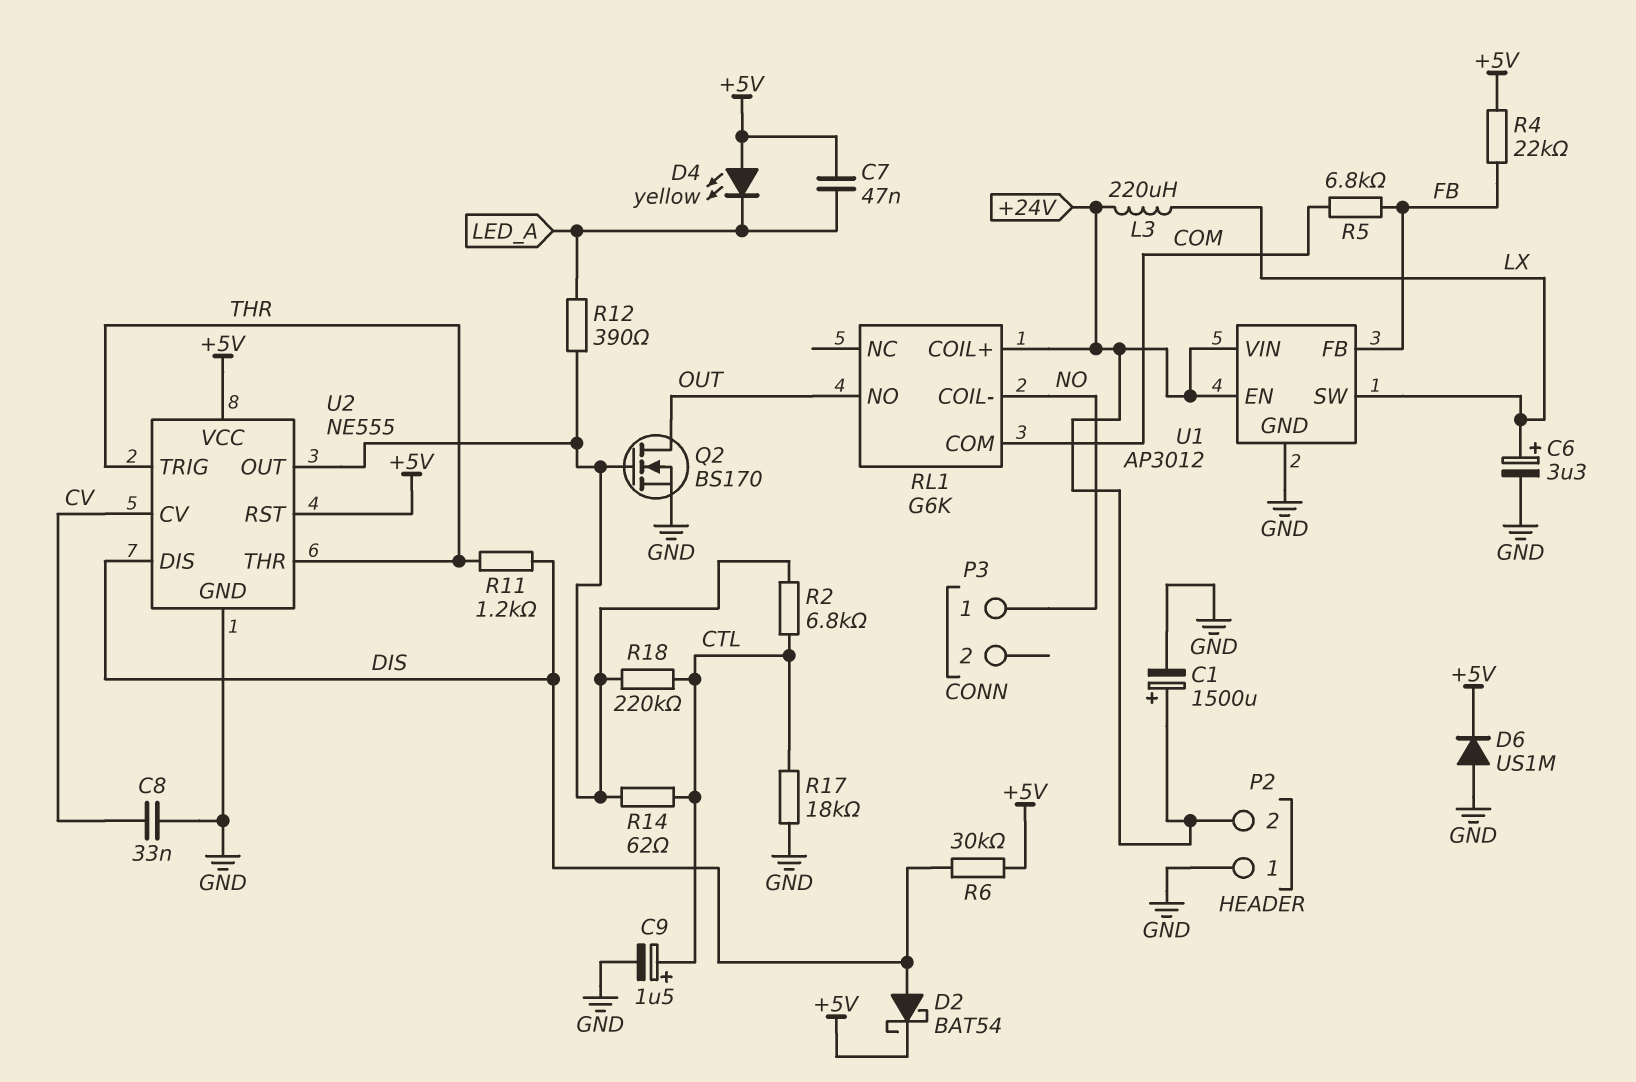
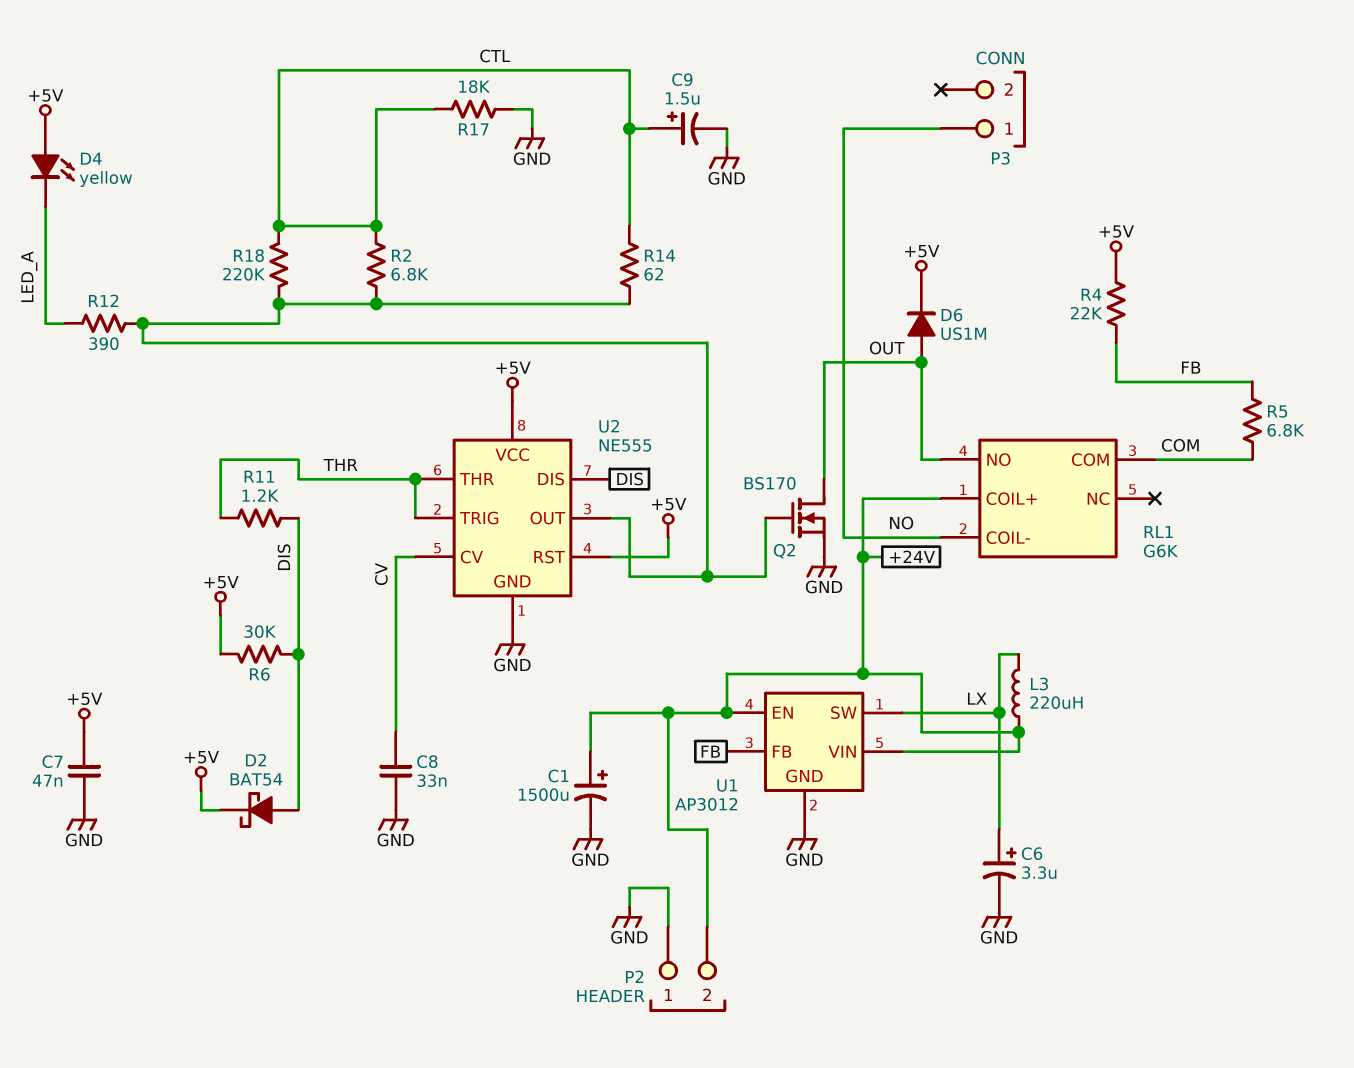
C7: 47nF (+5V, LED_A) -> 47nF (+5V, GND)
D6: diode US1M (A GND, K +5V) -> diode US1M (A OUT, K +5V)

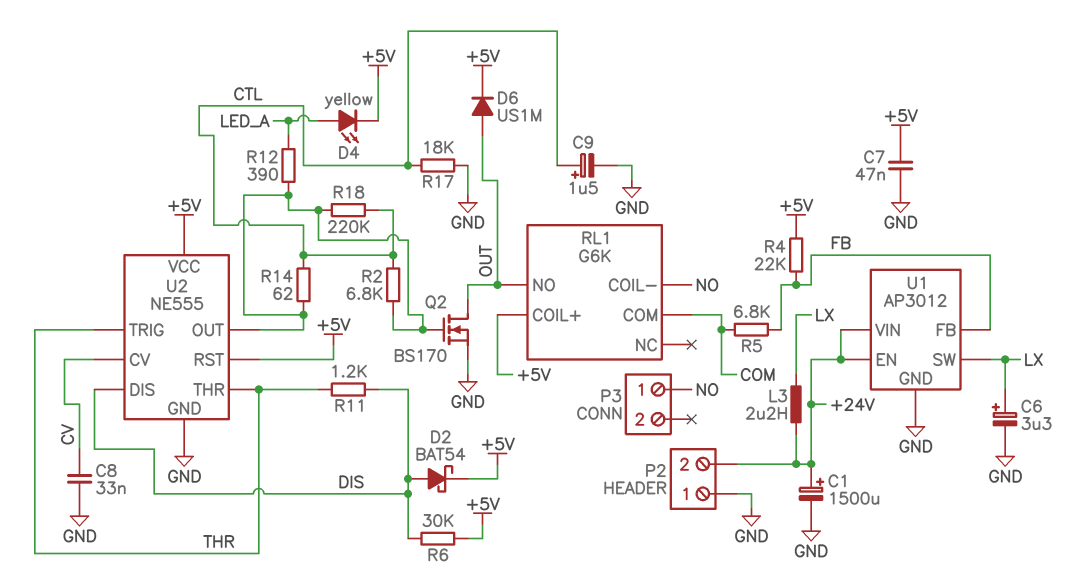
D4: LED yellow (A +5V, K LED_A) -> LED yellow (A LED_A, K +5V)
L3: 220uH (+24V, LX) -> 2.2uH (+24V, LX)
RL1 pin COIL+: +24V -> +5V

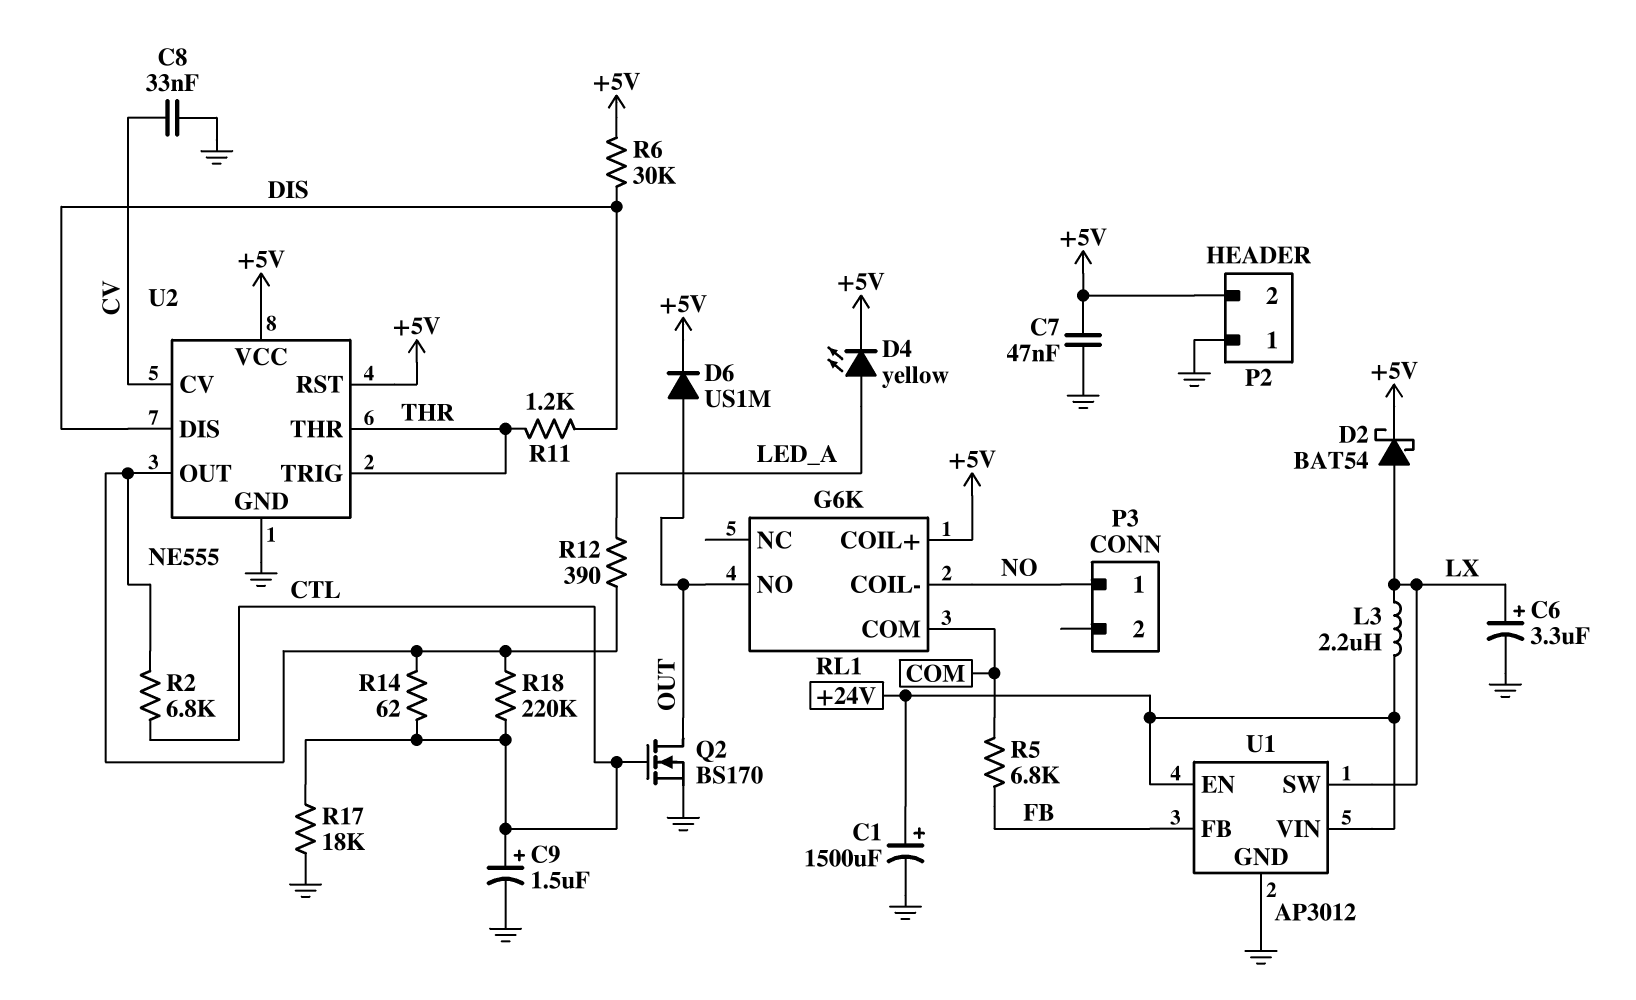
D2: schottky BAT54 (A DIS, K +5V) -> schottky BAT54 (A LX, K +5V)
P2 pin 2: +24V -> +5V
Q2: NMOS BS170 (G U2/OUT, D OUT, S GND) -> NMOS BS170 (G CTL, D OUT, S GND)
R4: 22k (+5V, FB) -> none

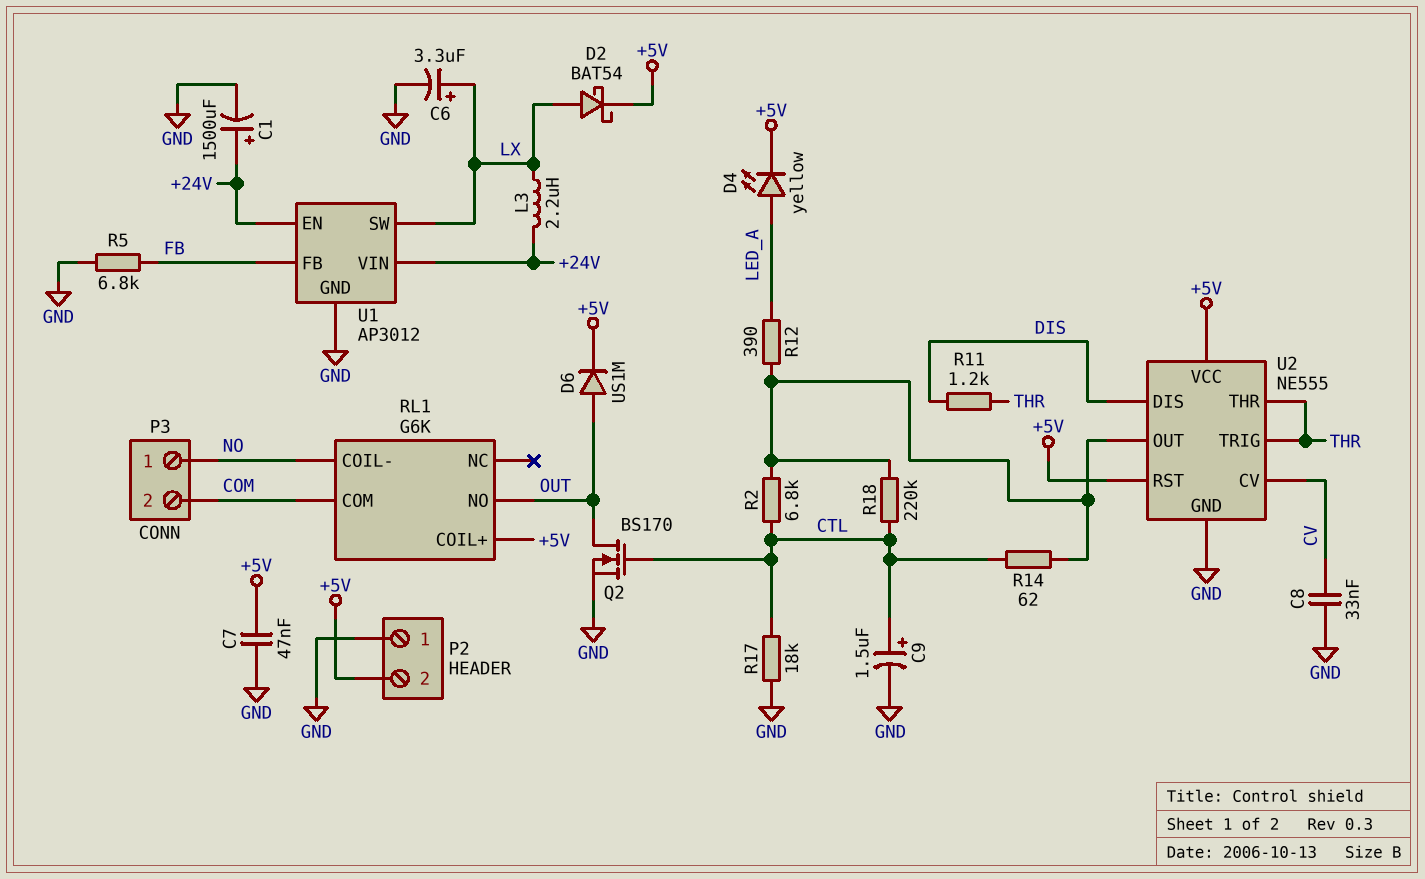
P3 pin 2: none -> COM
R5: 6.8k (COM, FB) -> 6.8k (FB, GND)
R6: 30k (+5V, DIS) -> none

